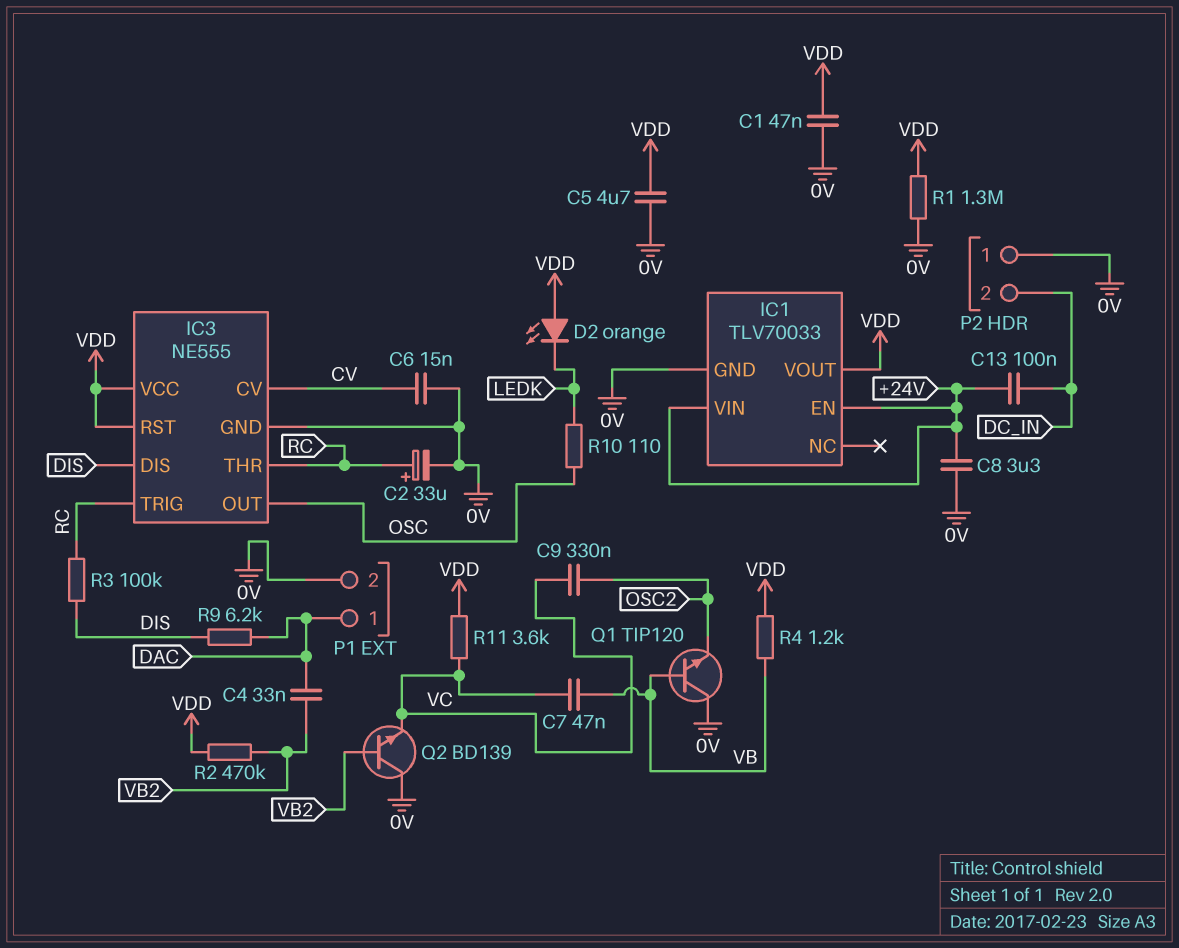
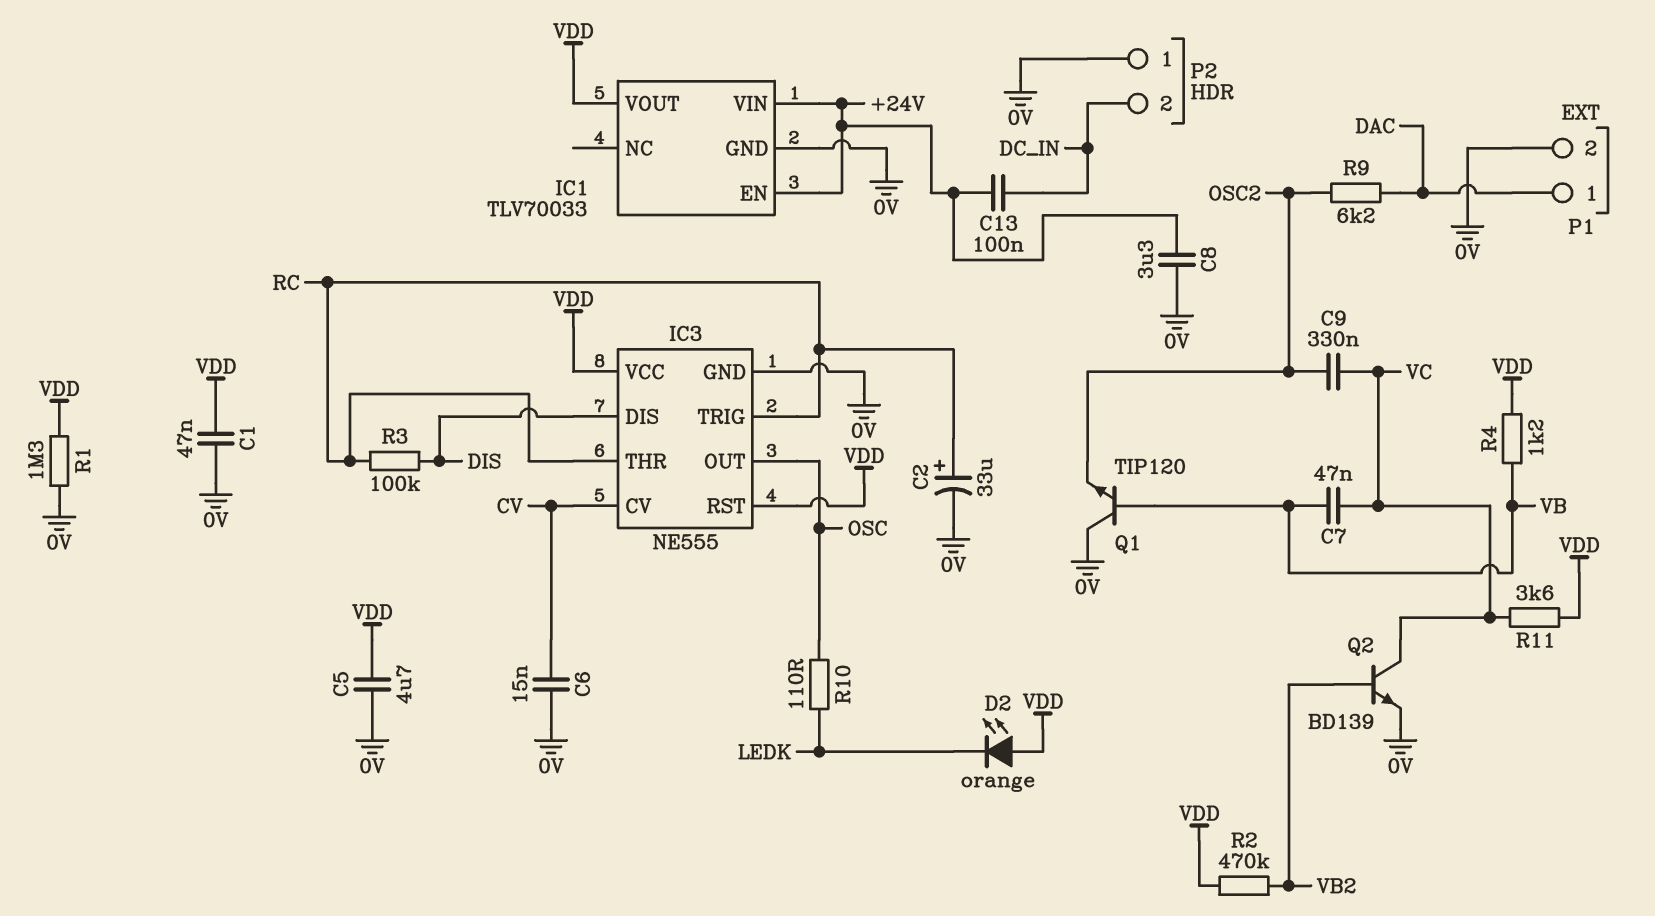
C4: 33nF (DAC, VB2) -> none
Q2: NPN BD139 (B VB2, C 0V, E VC) -> NPN BD139 (B VB2, C VC, E 0V)
R9: 6.2k (DAC, DIS) -> 6.2k (DAC, OSC2)

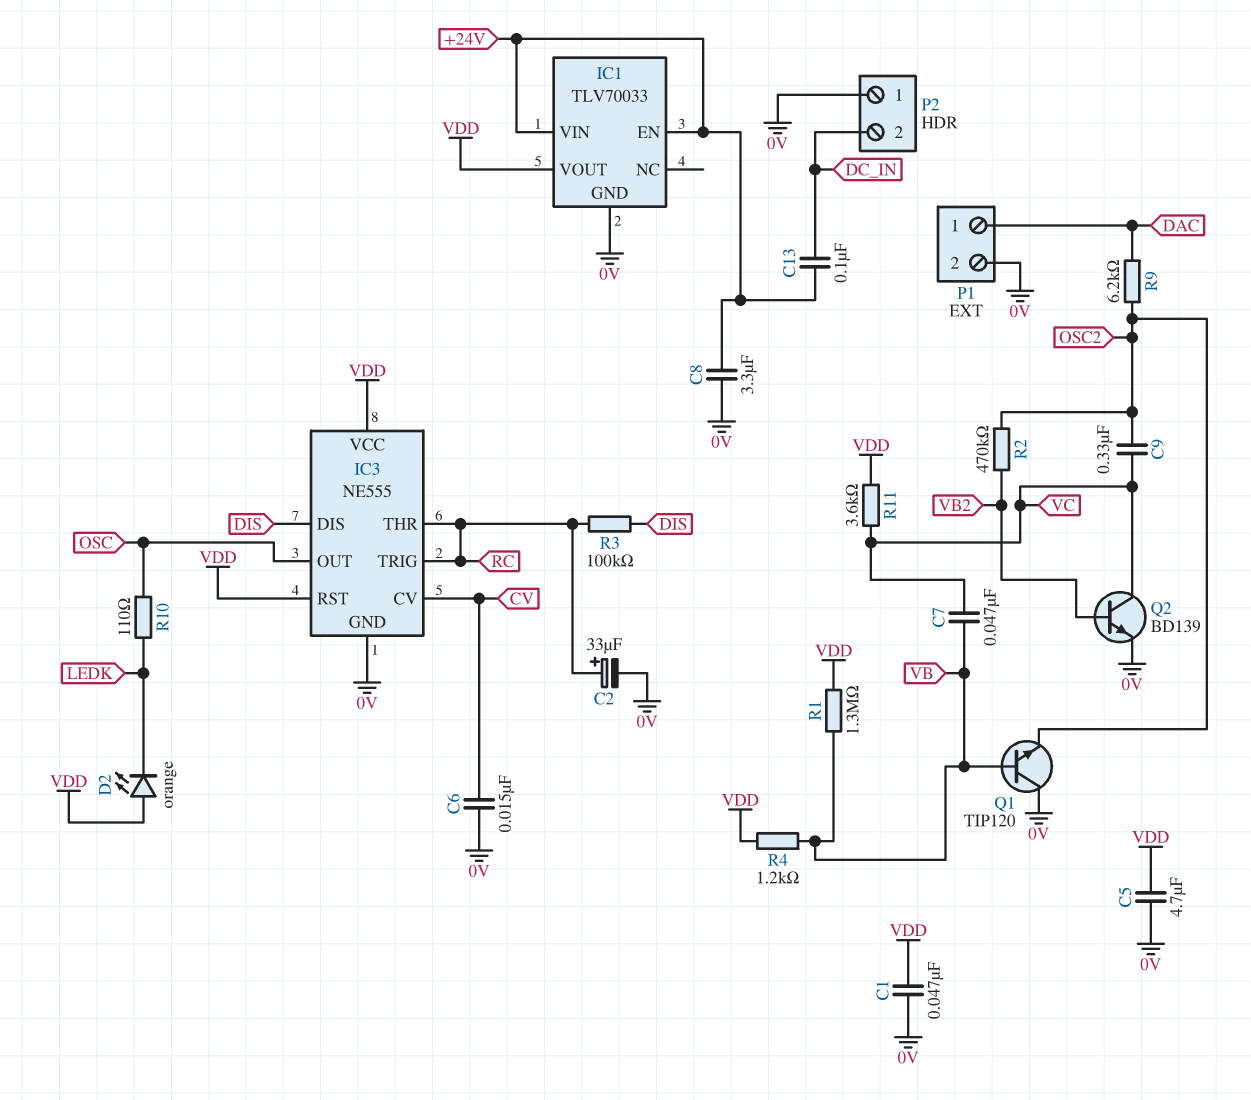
R1: 1.3M (0V, VDD) -> 1.3M (VB, VDD)
R2: 470k (VB2, VDD) -> 470k (OSC2, VB2)

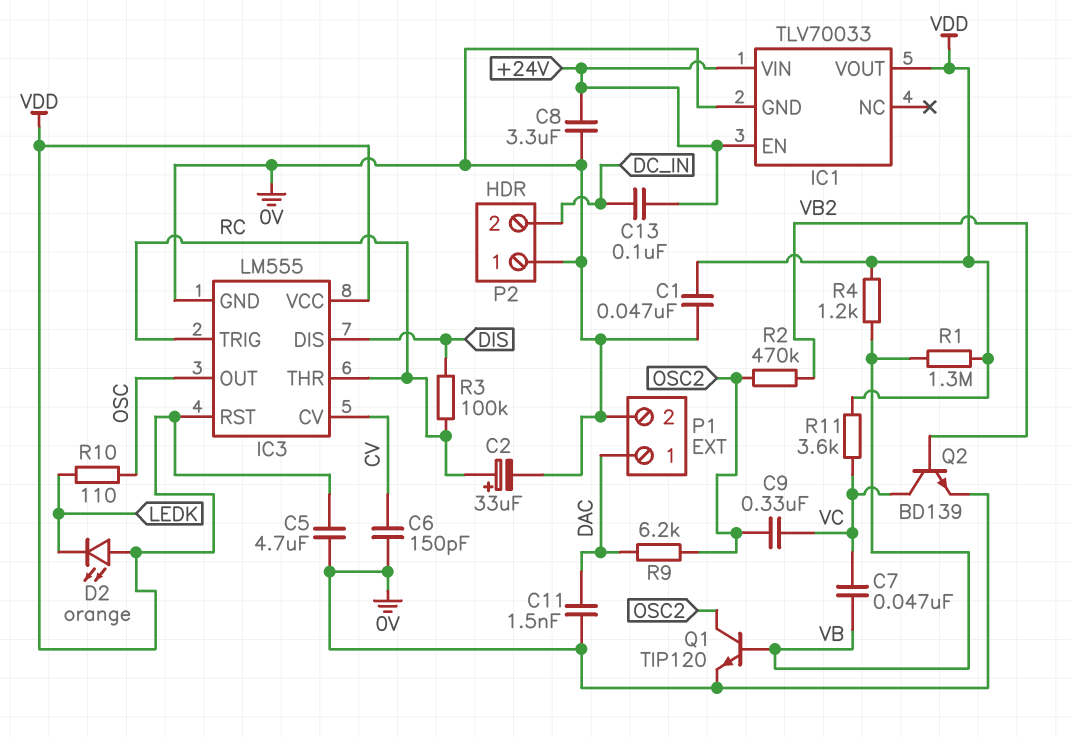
C6: 15nF (0V, CV) -> 150pF (0V, CV)
C11: none -> 1.5nF (0V, DAC)
IC3: NE555 -> LM555
Q1: NPN TIP120 (B VB, C 0V, E OSC2) -> NPN TIP120 (B VB, C OSC2, E 0V)

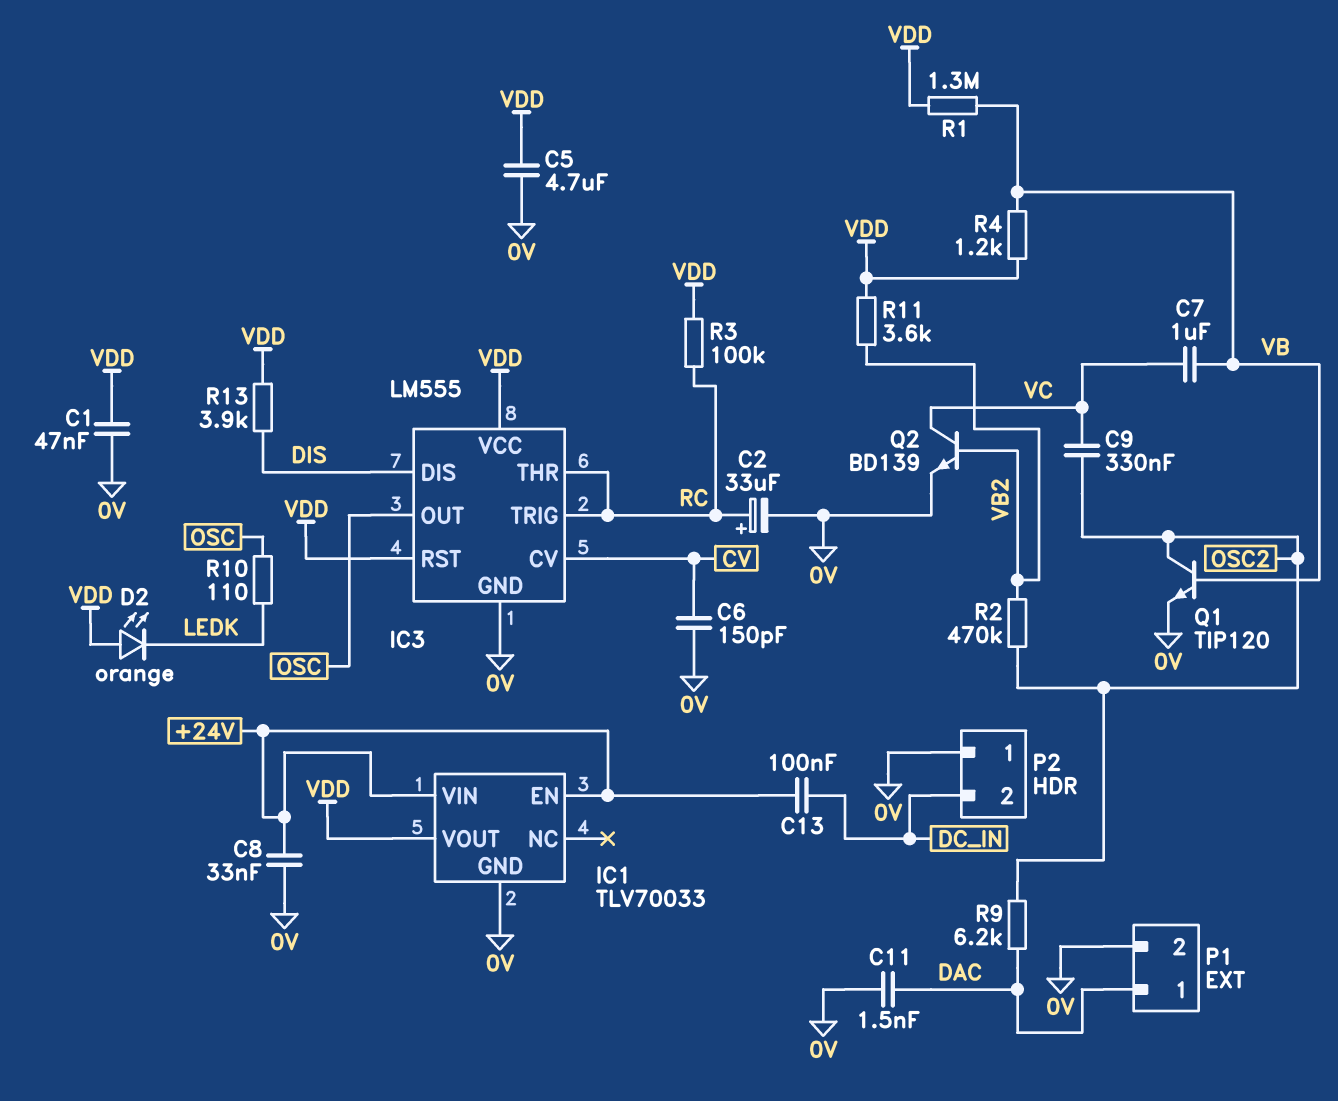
C7: 47nF (VB, VC) -> 1uF (VB, VC)
C8: 3.3uF (+24V, 0V) -> 33nF (+24V, 0V)
R3: 100k (DIS, RC) -> 100k (RC, VDD)
R11: 3.6k (VC, VDD) -> 3.6k (VB2, VDD)
R13: none -> 3.9k (DIS, VDD)

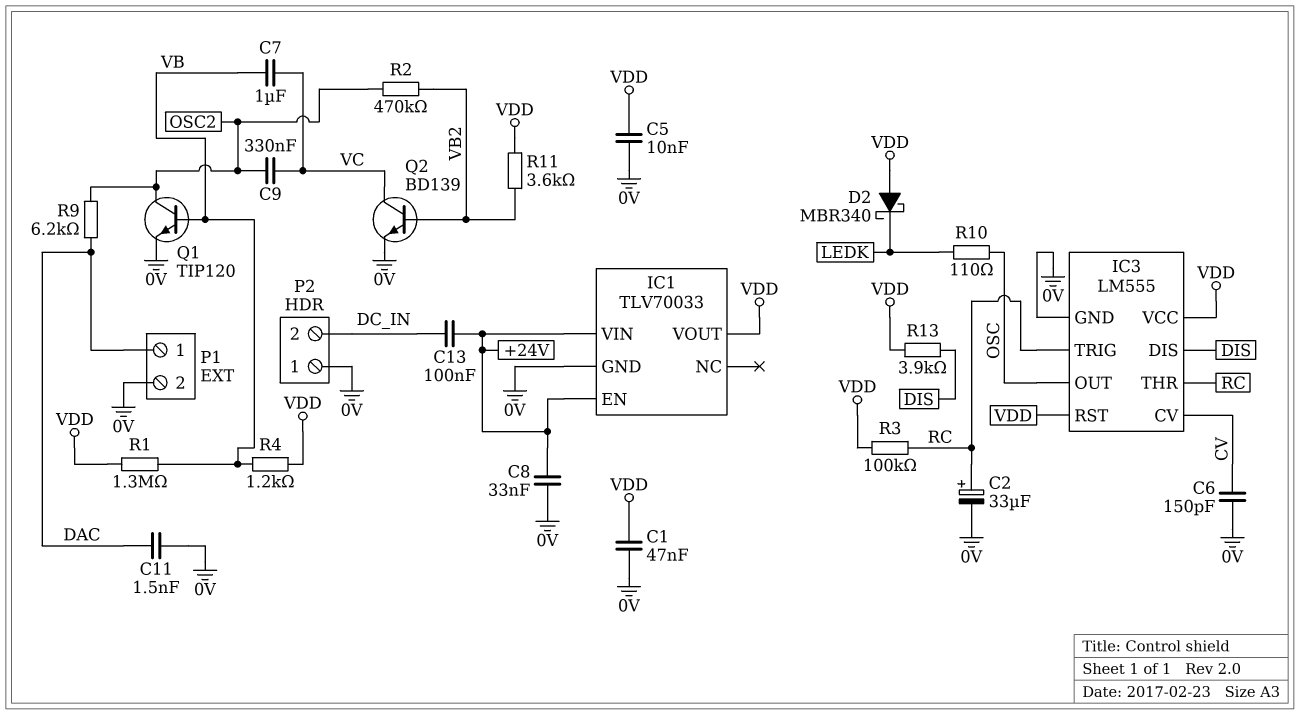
C5: 4.7uF (0V, VDD) -> 10nF (0V, VDD)
D2: LED orange (A VDD, K LEDK) -> schottky MBR340 (A VDD, K LEDK)

